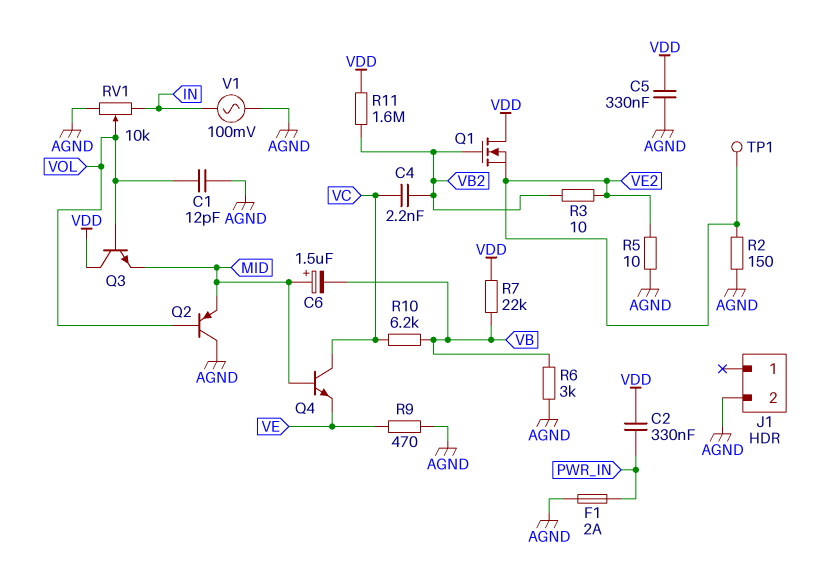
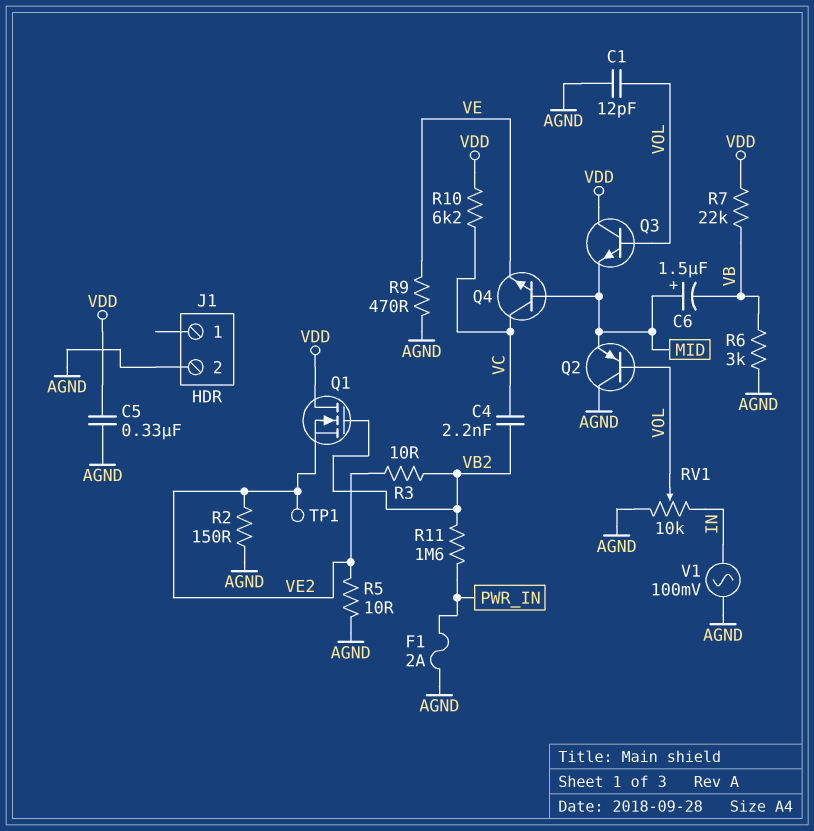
C2: 330nF (PWR_IN, VDD) -> none
R10: 6.2k (VB, VC) -> 6.2k (VC, VDD)
R11: 1.6M (VB2, VDD) -> 1.6M (PWR_IN, VB2)

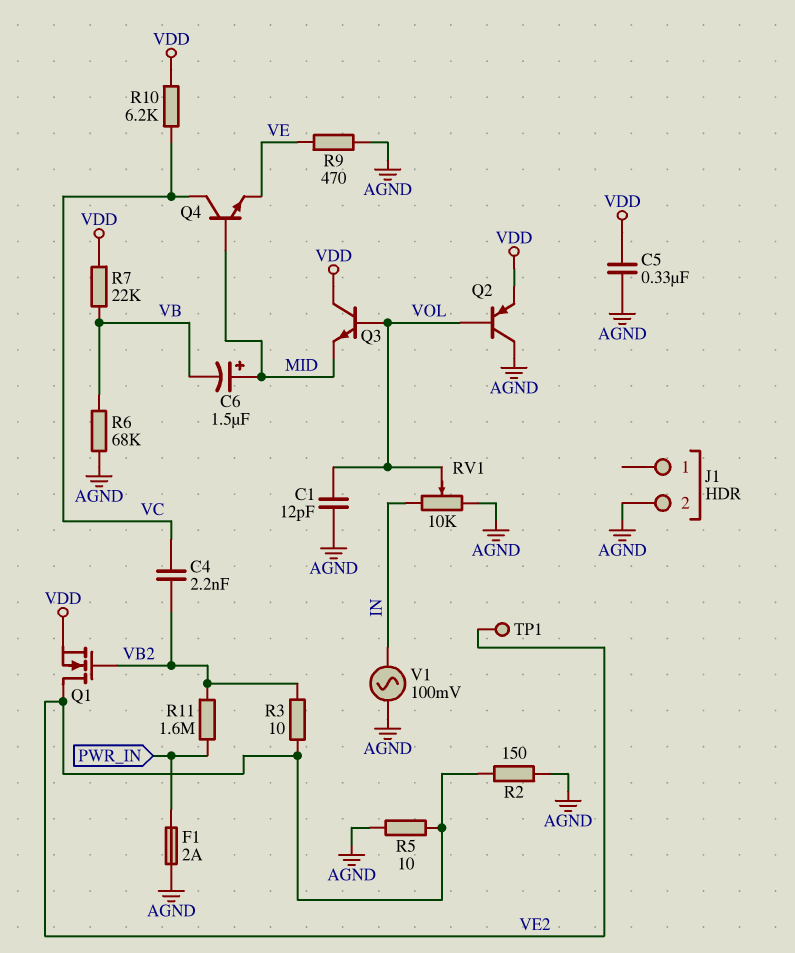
Q1: NMOS (G VB2, D VDD, S VE2) -> NMOS (G VB2, D VE2, S VDD)
Q2: PNP (B VOL, C AGND, E MID) -> PNP (B VOL, C AGND, E VDD)
R6: 3k (AGND, VB) -> 68k (AGND, VB)

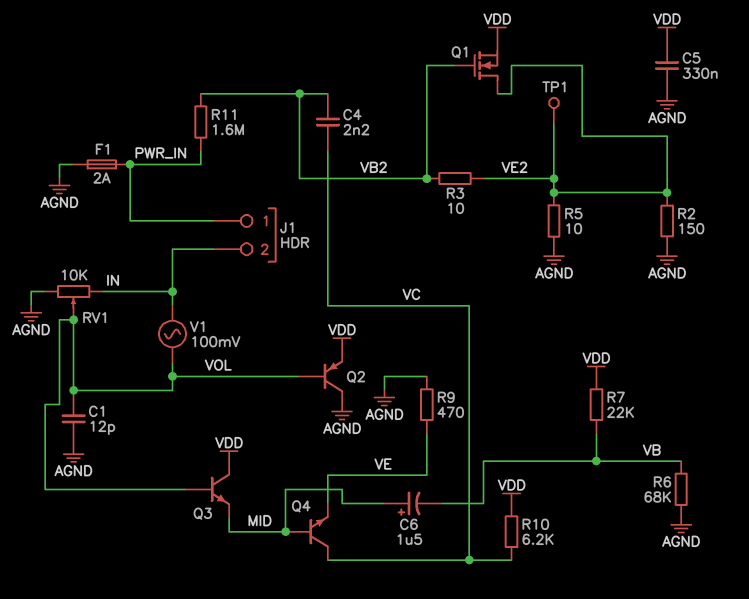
J1 pin 1: none -> PWR_IN
J1 pin 2: AGND -> IN
V1: AC 100mV (AGND, IN) -> AC 100mV (IN, VOL)

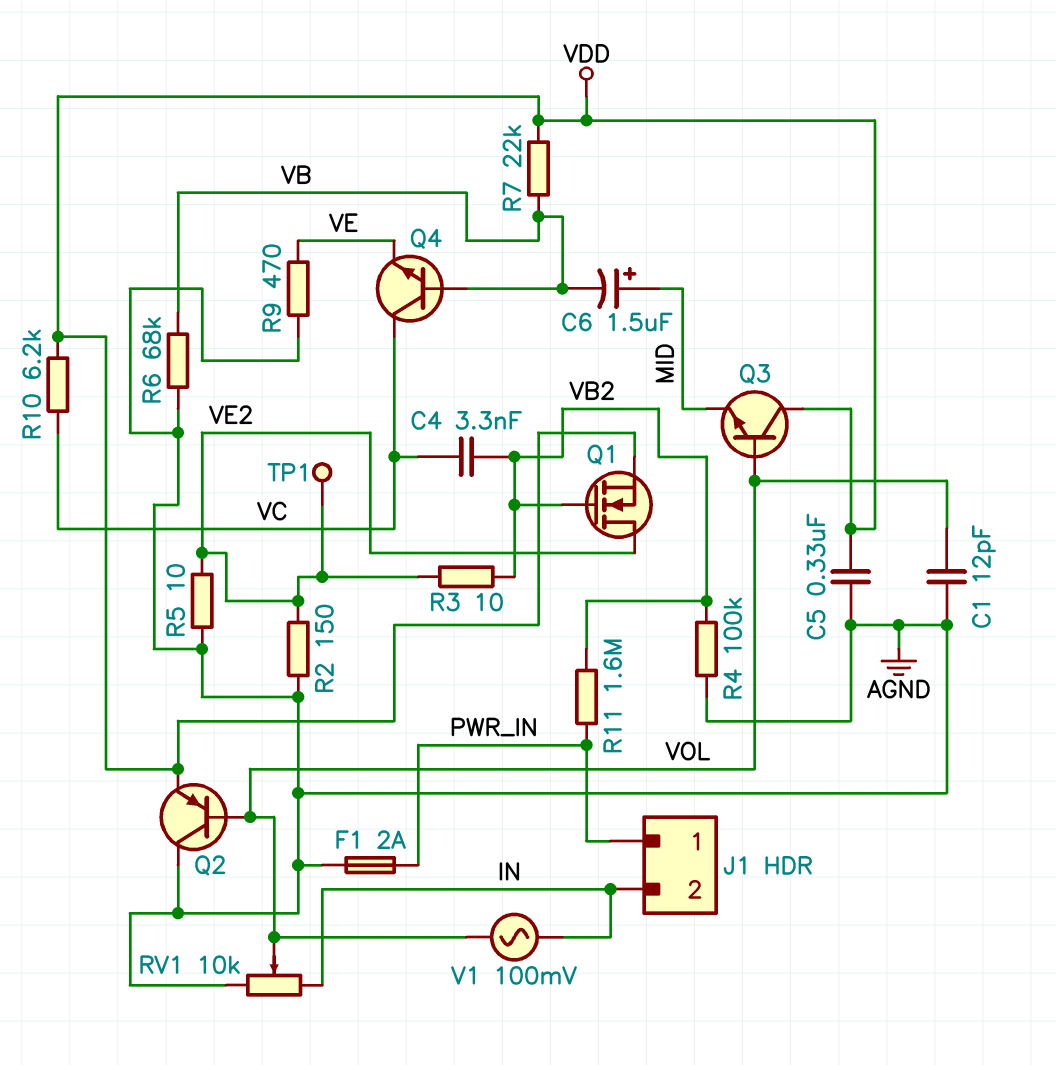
C4: 2.2nF (VB2, VC) -> 3.3nF (VB2, VC)
Q4: NPN (B MID, C VC, E VE) -> NPN (B VB, C VC, E VE)
R4: none -> 100k (AGND, VB2)

